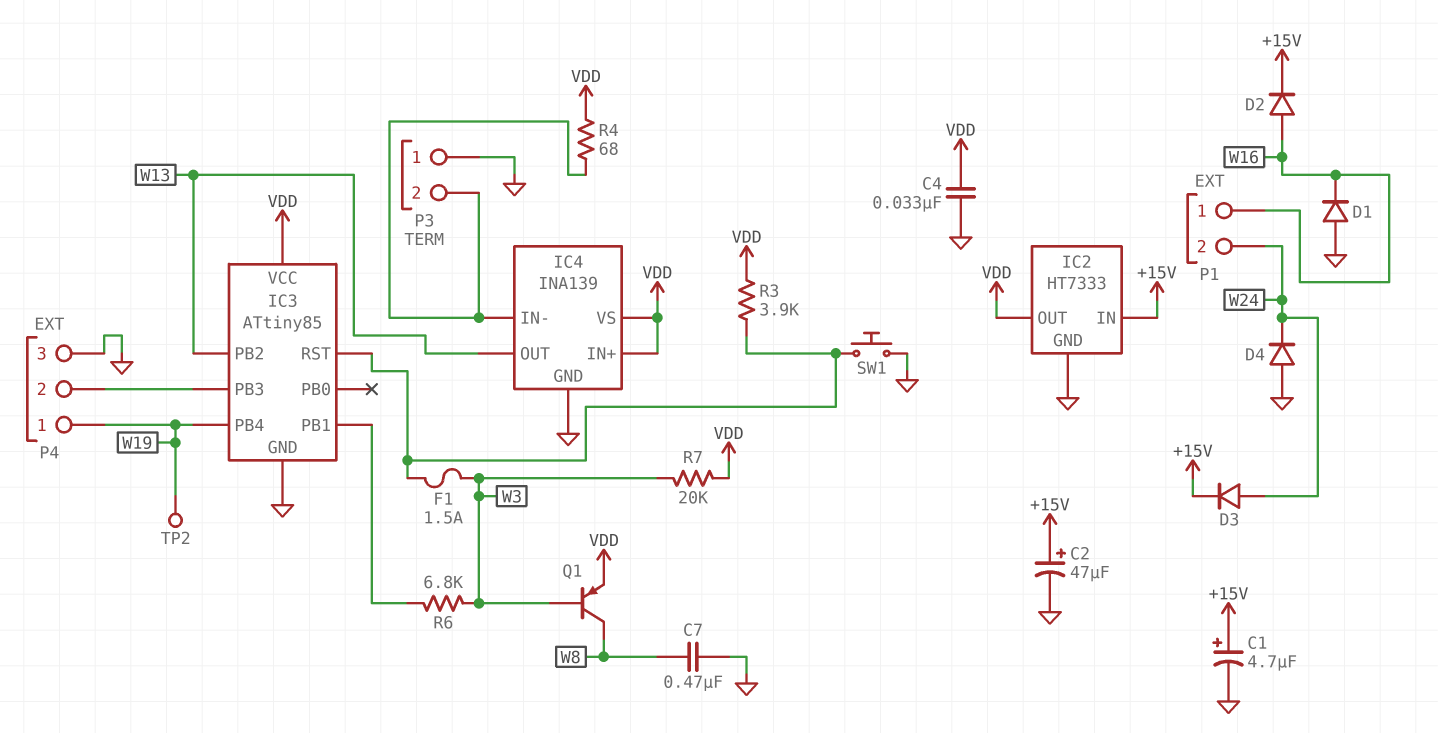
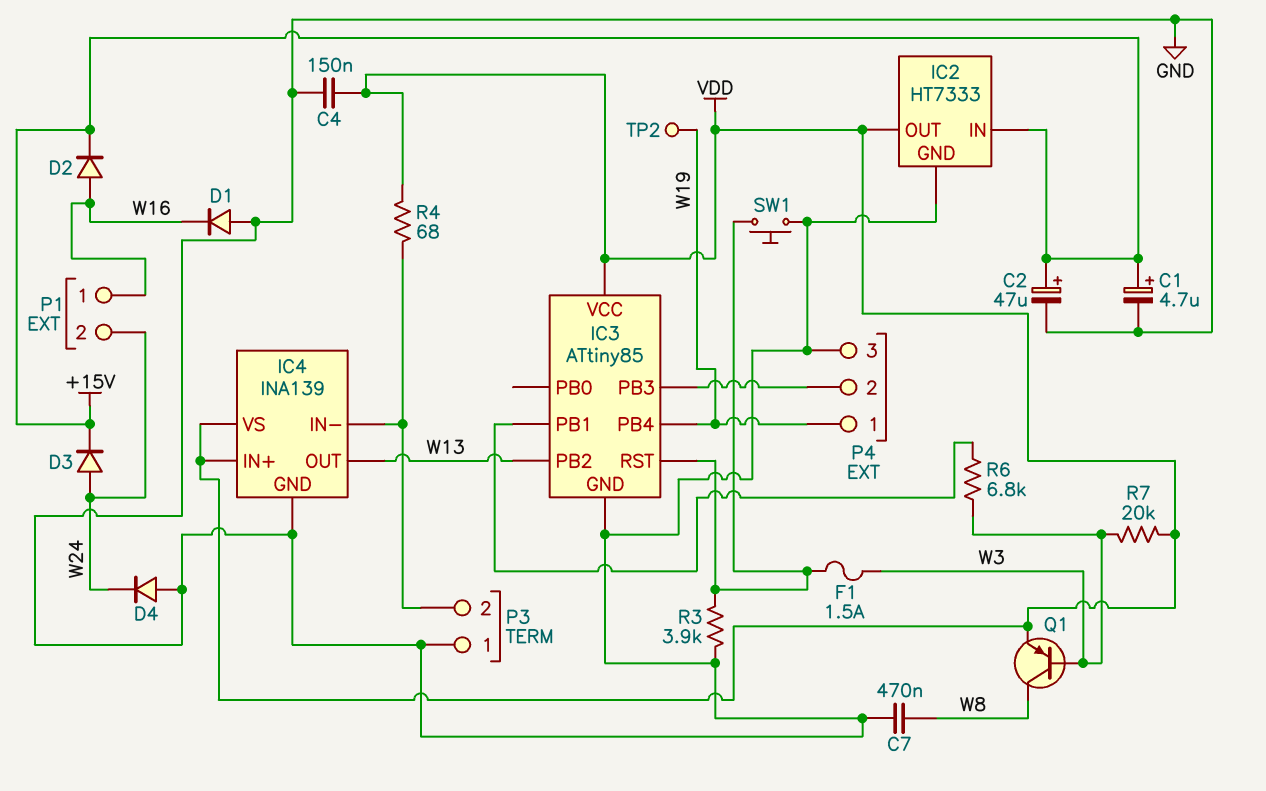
C4: 33nF (GND, VDD) -> 150nF (GND, VDD)
R3: 3.9k (IC3/RST, VDD) -> 3.9k (GND, IC3/RST)

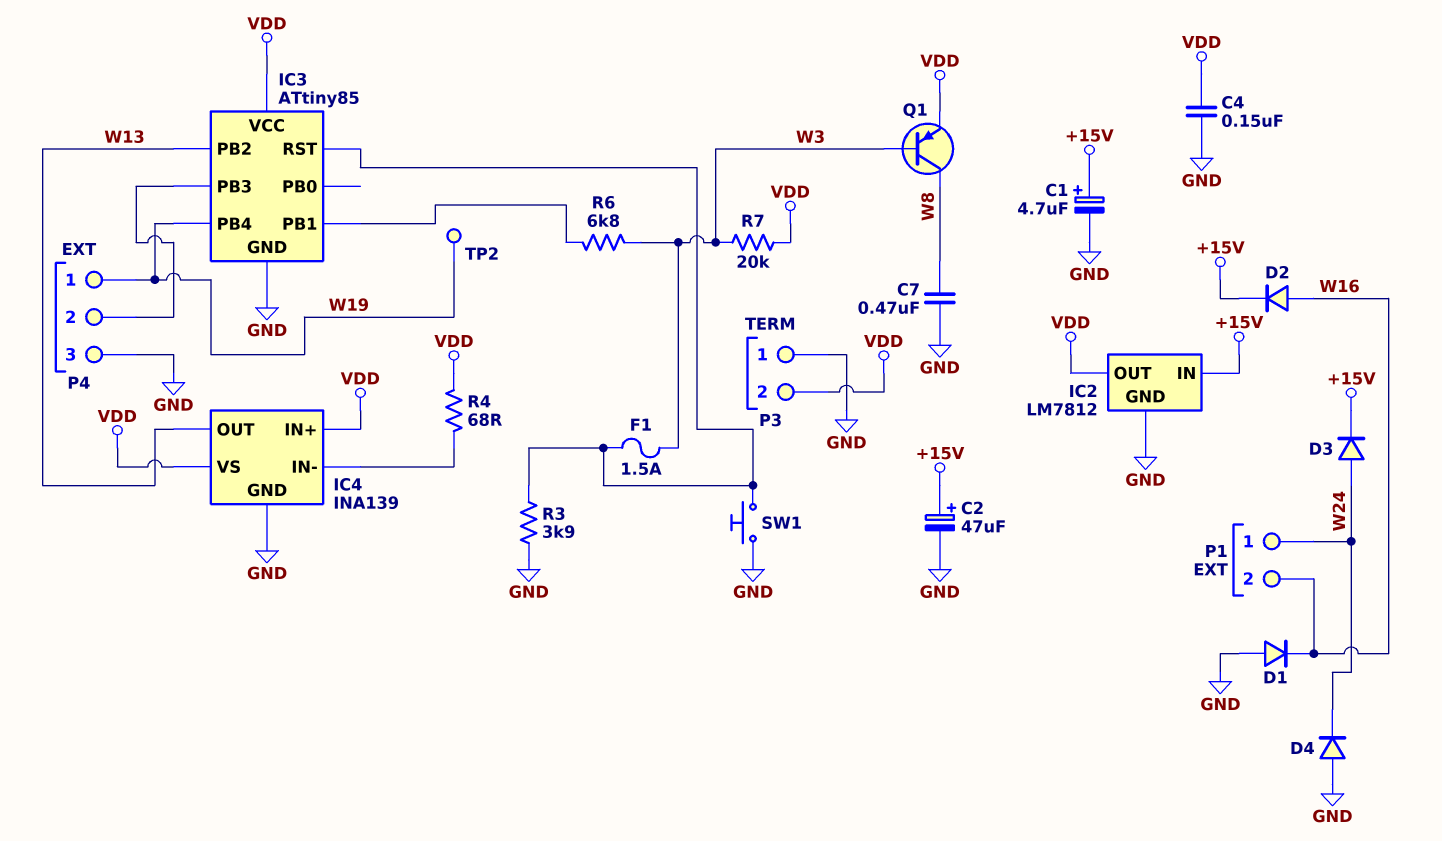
IC2: HT7333 -> LM7812
P1 pin 1: W16 -> W24
P1 pin 2: W24 -> W16
P3 pin 2: IC4/IN- -> VDD

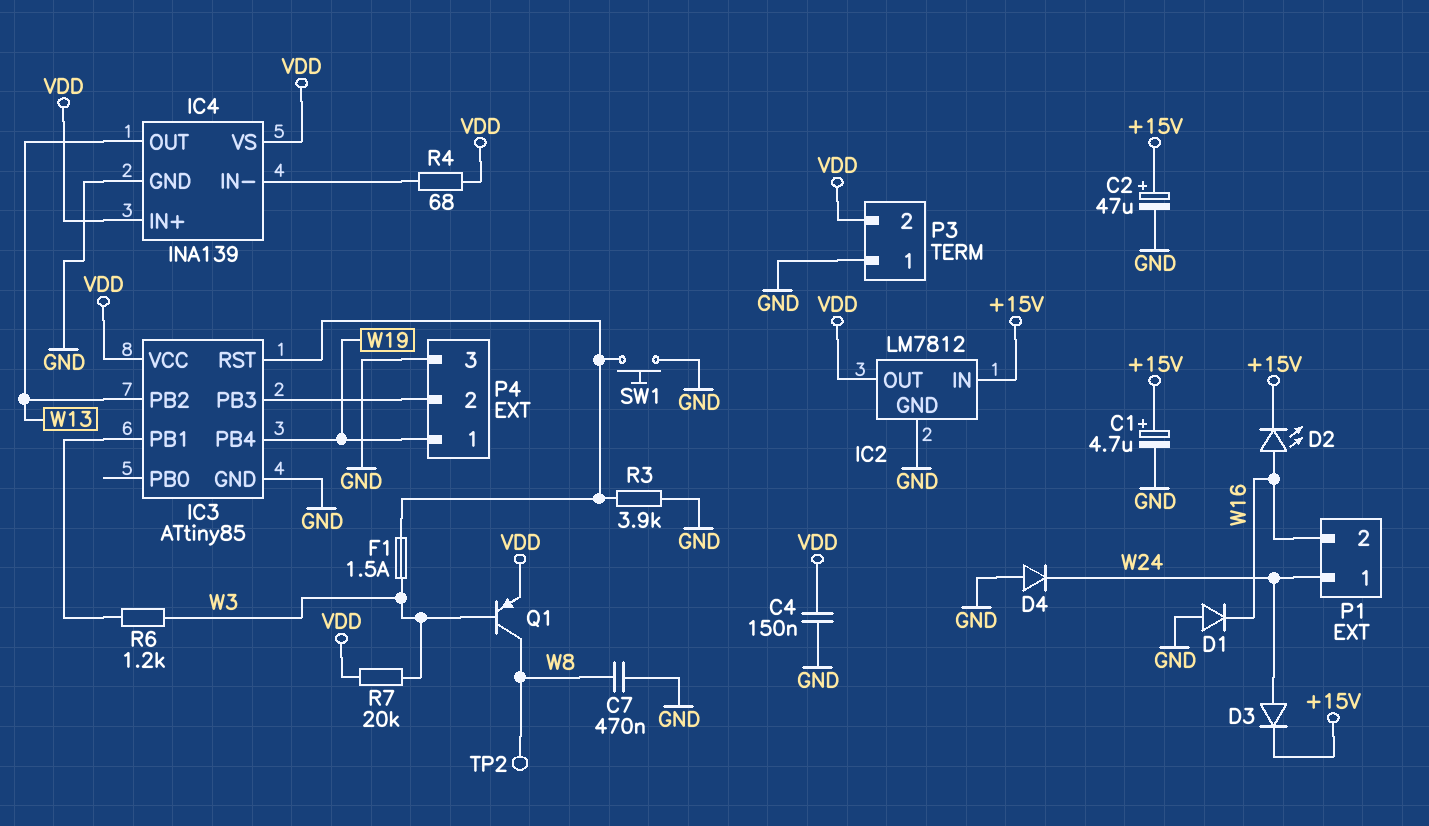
D2: diode (A W16, K +15V) -> LED (A W16, K +15V)
R6: 6.8k (IC3/PB1, W3) -> 1.2k (IC3/PB1, W3)
TP2: test point (W19) -> test point (W8)

